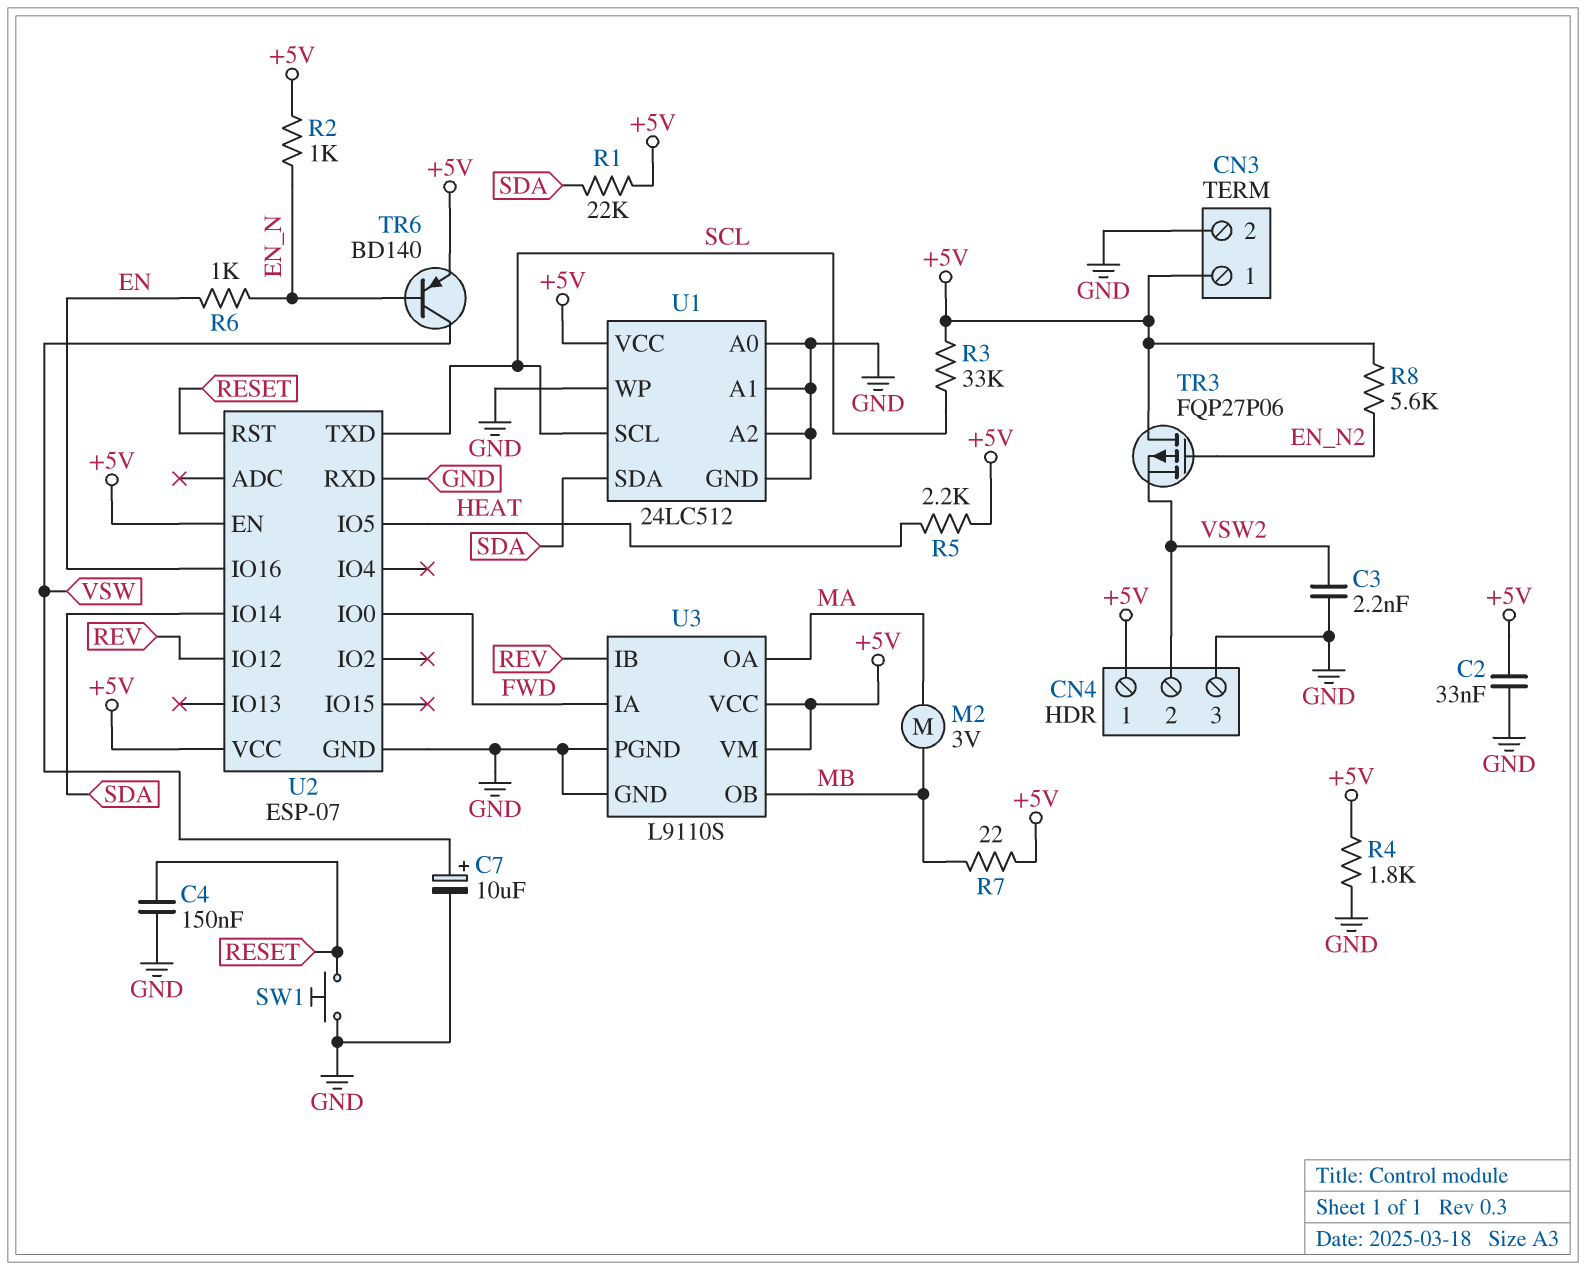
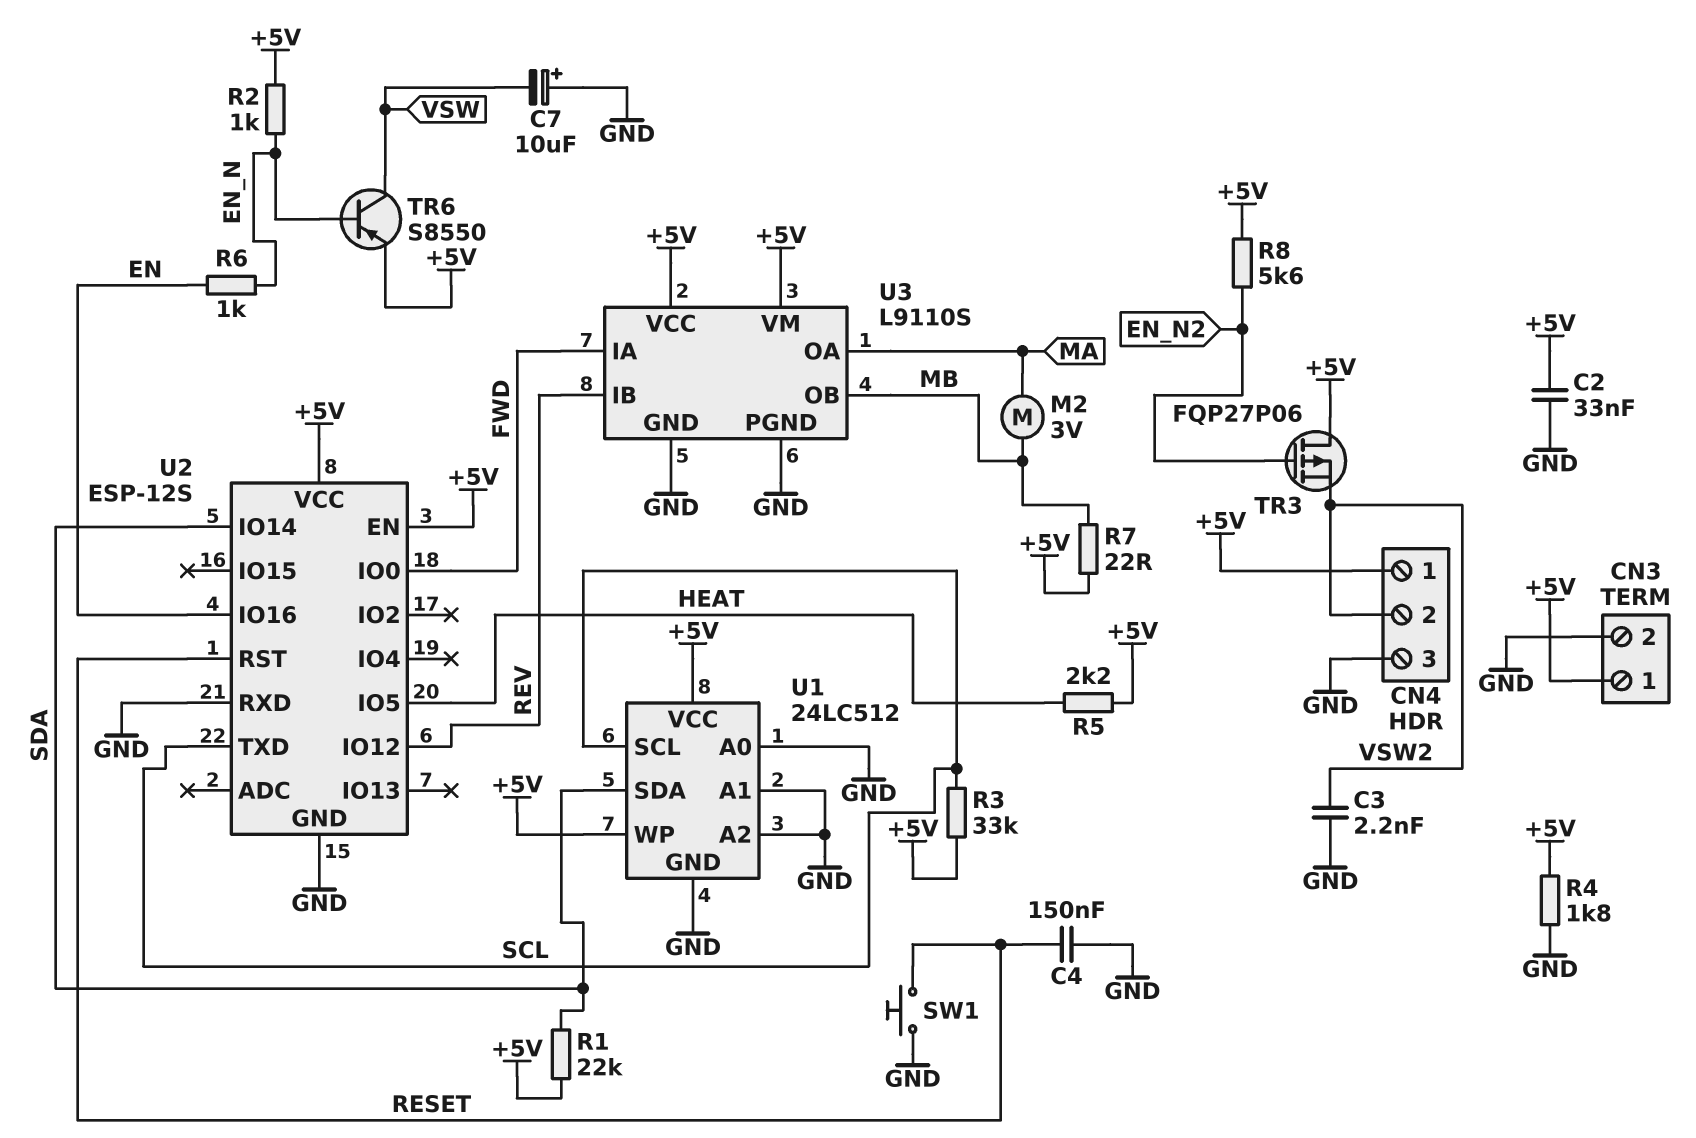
C7: 10uF (plus VSW, minus GND) -> 10uF (plus GND, minus VSW)
TR6: PNP BD140 (B EN_N, C VSW, E +5V) -> PNP S8550 (B EN_N, C VSW, E +5V)
U1 pin WP: GND -> +5V
U2: ESP-07 -> ESP-12S

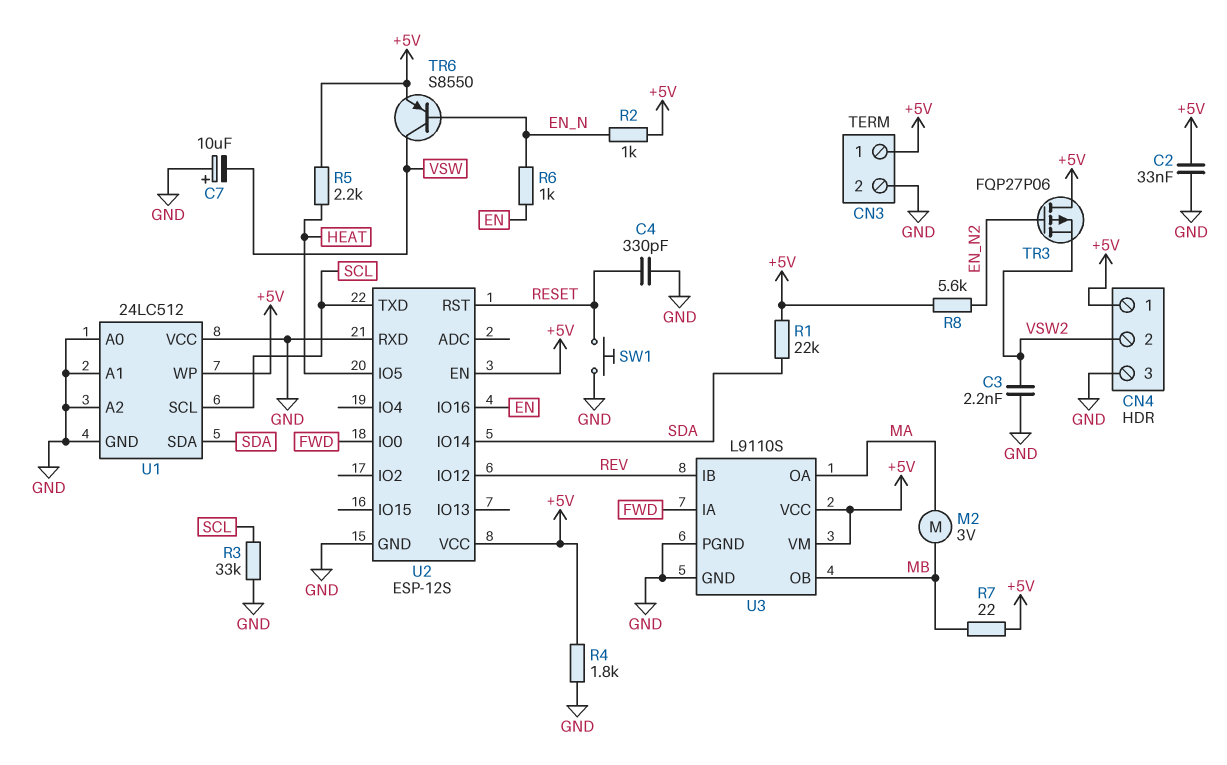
C4: 150nF (GND, RESET) -> 330pF (GND, RESET)
R3: 33k (+5V, SCL) -> 33k (GND, SCL)
U1 pin VCC: +5V -> GND

